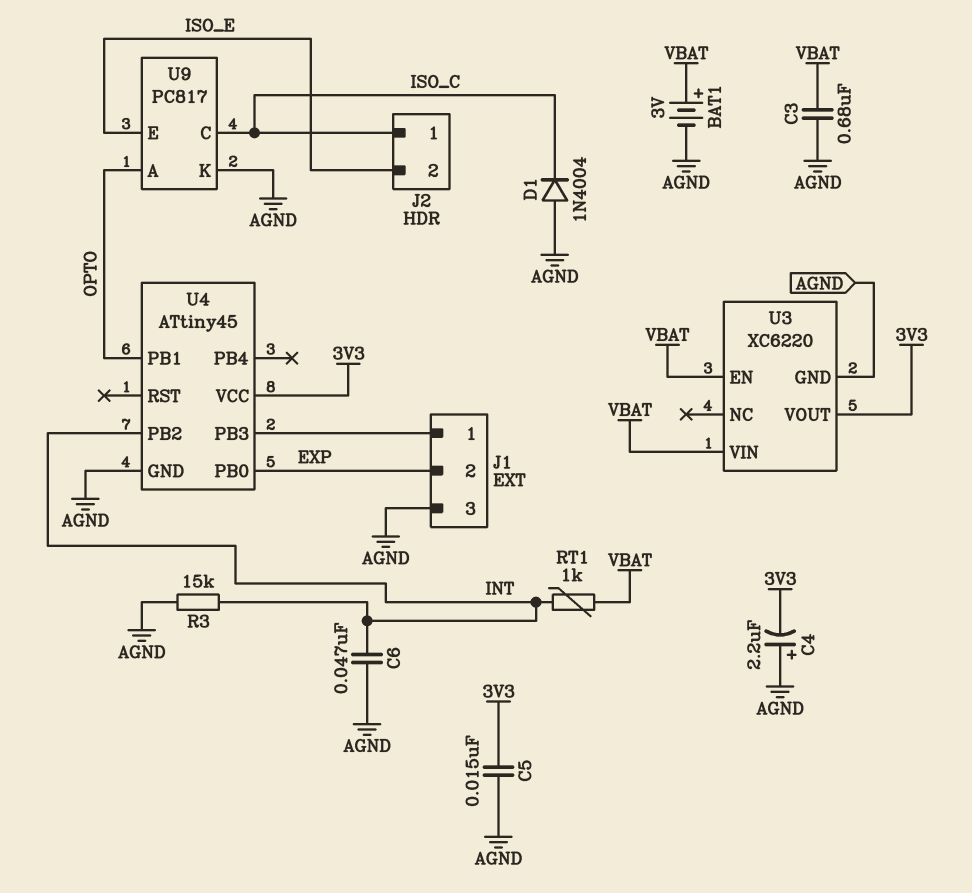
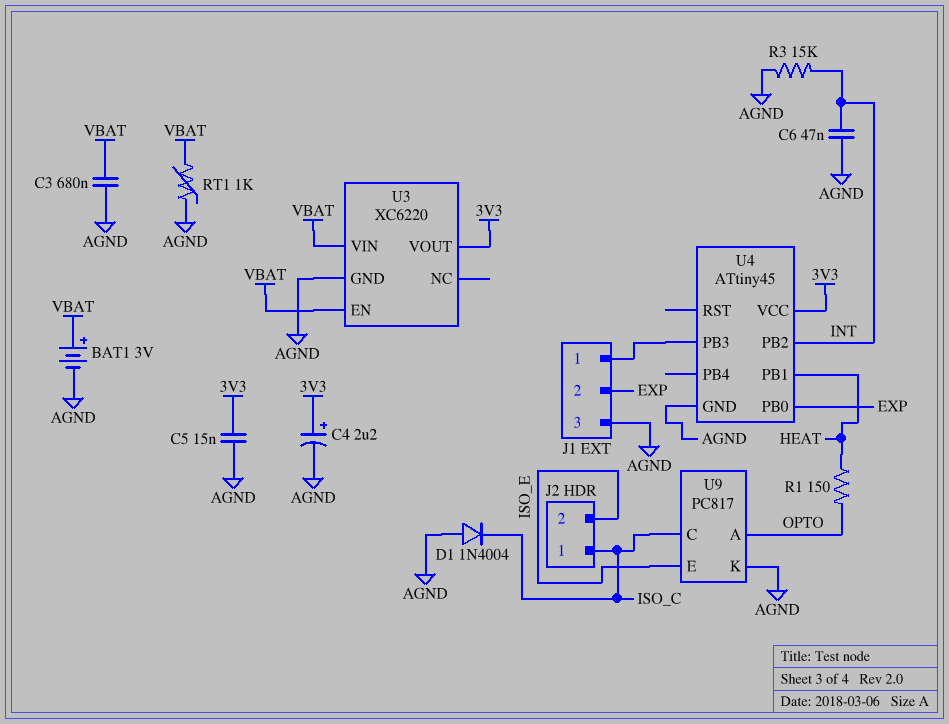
C4: 2.2uF (plus AGND, minus 3V3) -> 2.2uF (plus 3V3, minus AGND)
R1: none -> 150 (HEAT, OPTO)
RT1: 1k (INT, VBAT) -> 1k (AGND, VBAT)
U4 pin PB1: OPTO -> HEAT

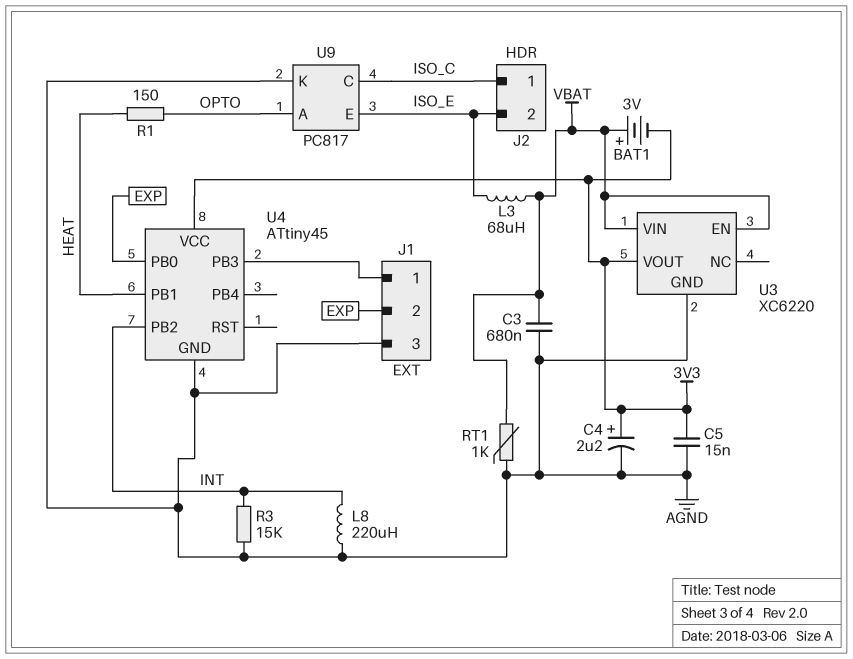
BAT1: 3V (plus VBAT, minus AGND) -> 3V (plus VBAT, minus 3V3)
C6: 47nF (AGND, INT) -> none
D1: diode 1N4004 (A AGND, K ISO_C) -> none
L3: none -> 68uH (ISO_E, VBAT)
L8: none -> 220uH (AGND, INT)

